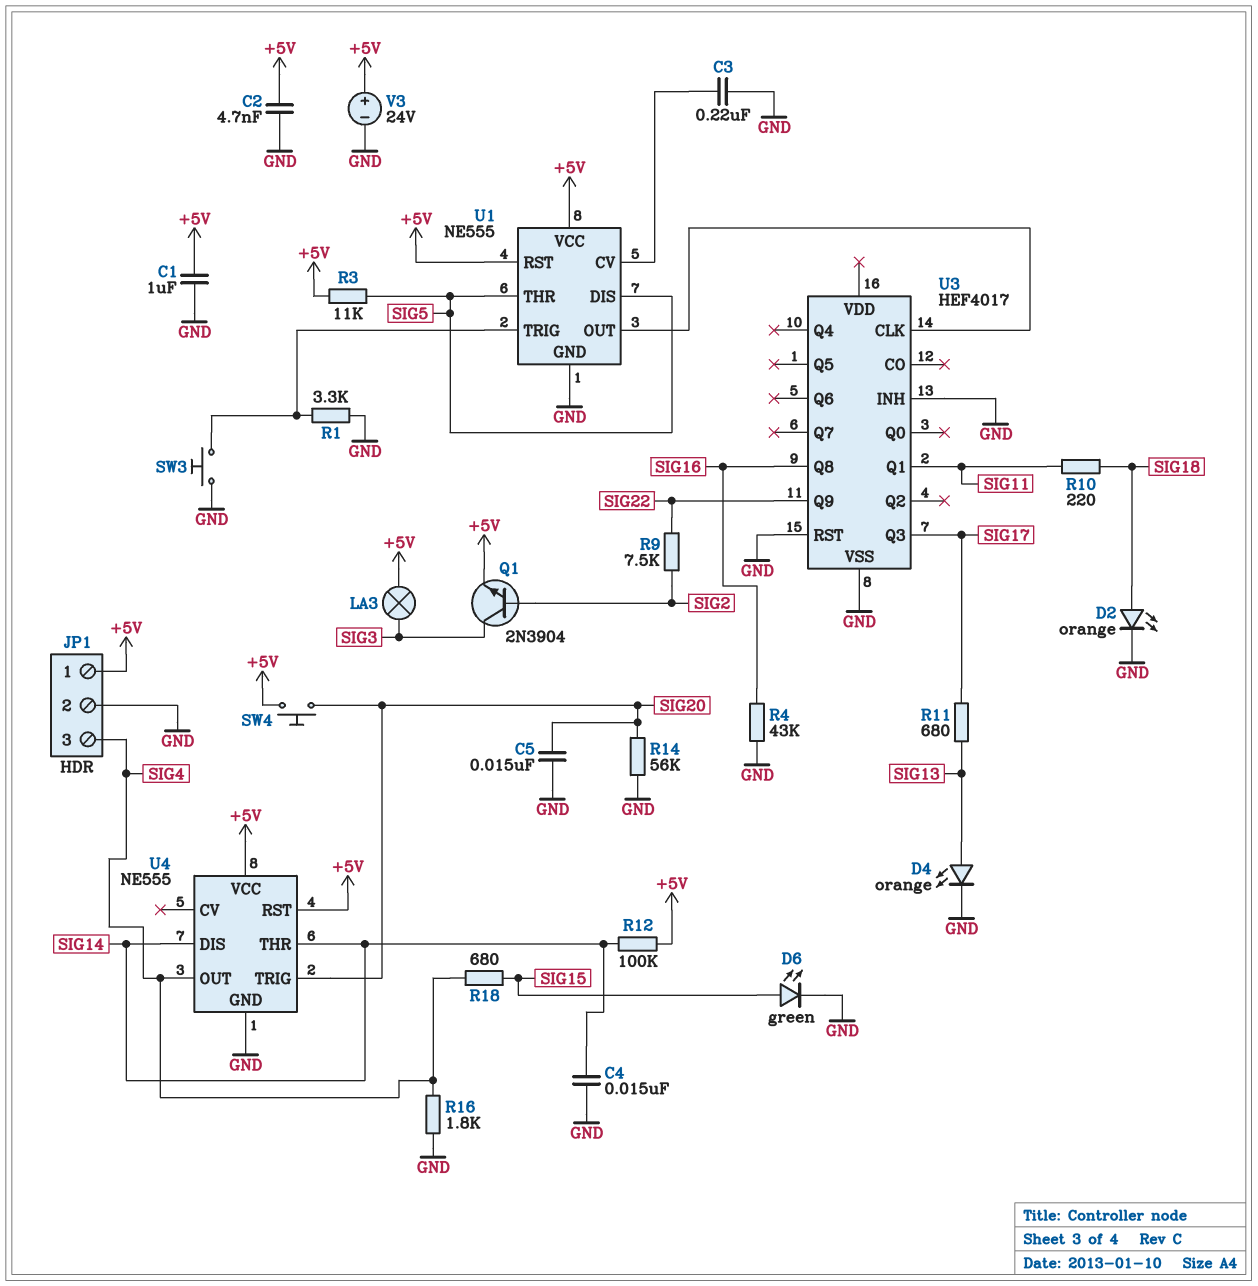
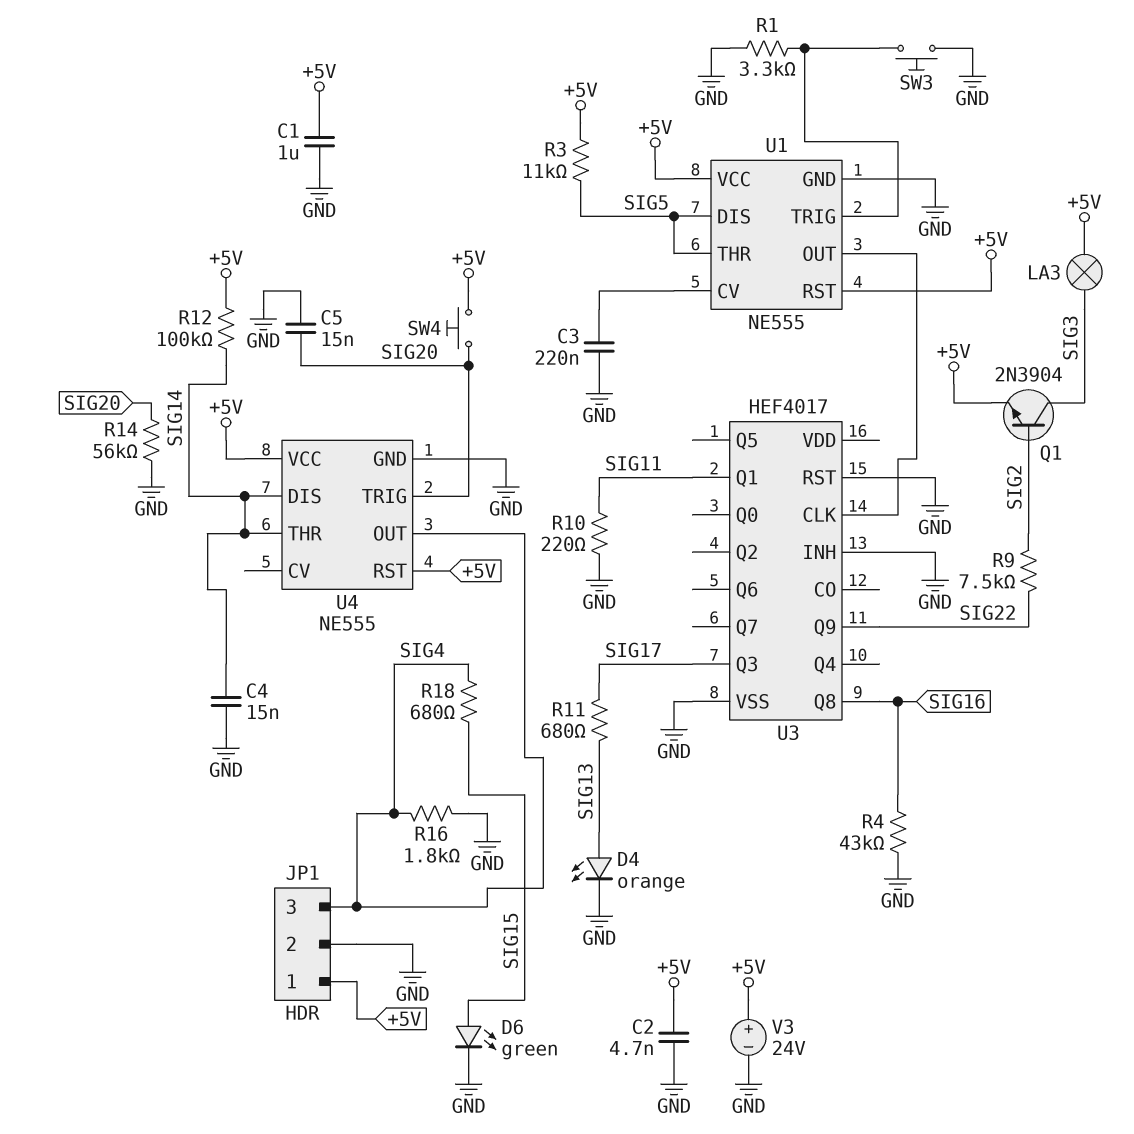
D2: LED orange (A SIG18, K GND) -> none
R10: 220 (SIG11, SIG18) -> 220 (GND, SIG11)

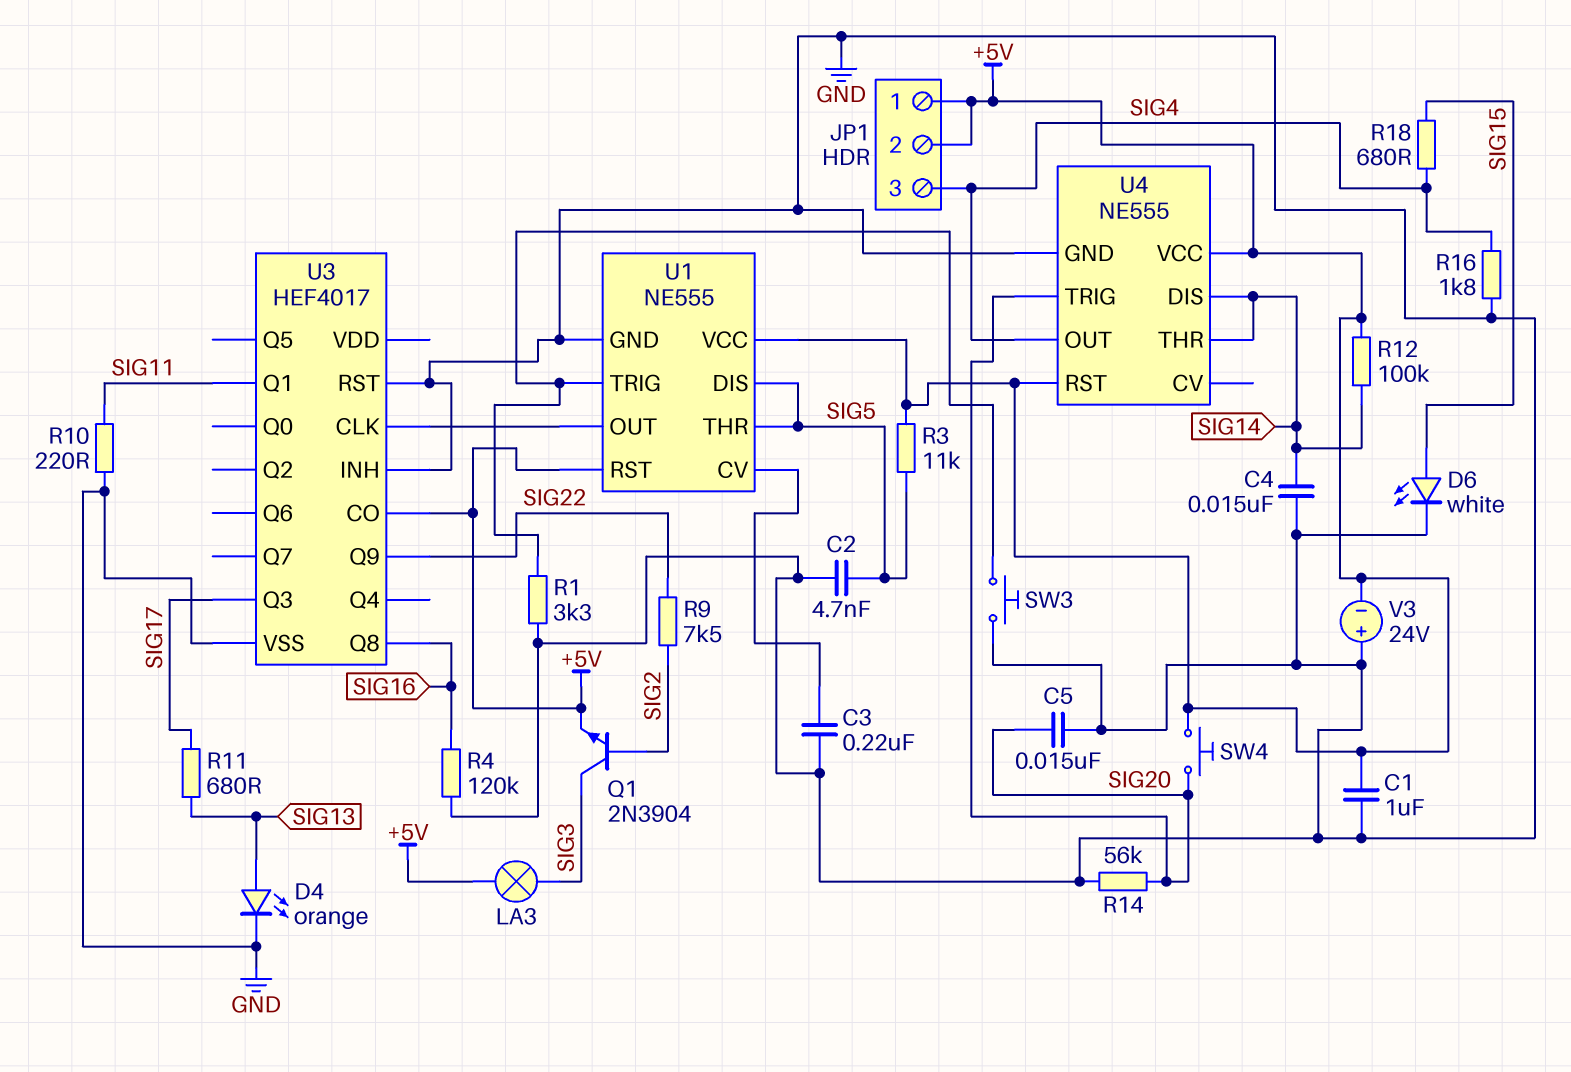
C2: 4.7nF (+5V, GND) -> 4.7nF (GND, SIG5)
D6: LED green (A SIG15, K GND) -> LED white (A SIG15, K GND)
JP1 pin 2: GND -> +5V
R4: 43k (GND, SIG16) -> 120k (GND, SIG16)
U3 pin CO: none -> +5V
V3: 24V (plus +5V, minus GND) -> 24V (plus GND, minus +5V)

